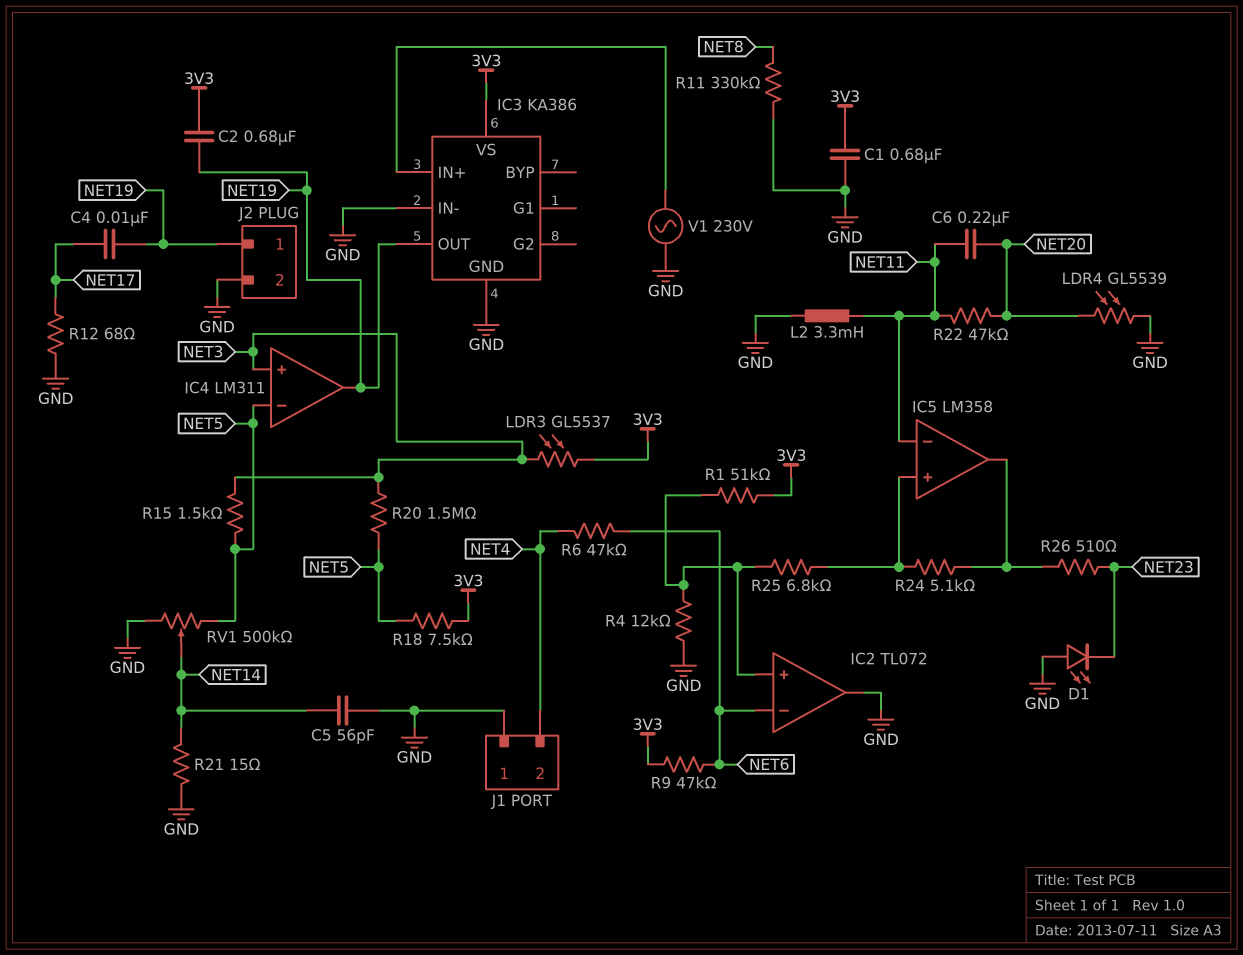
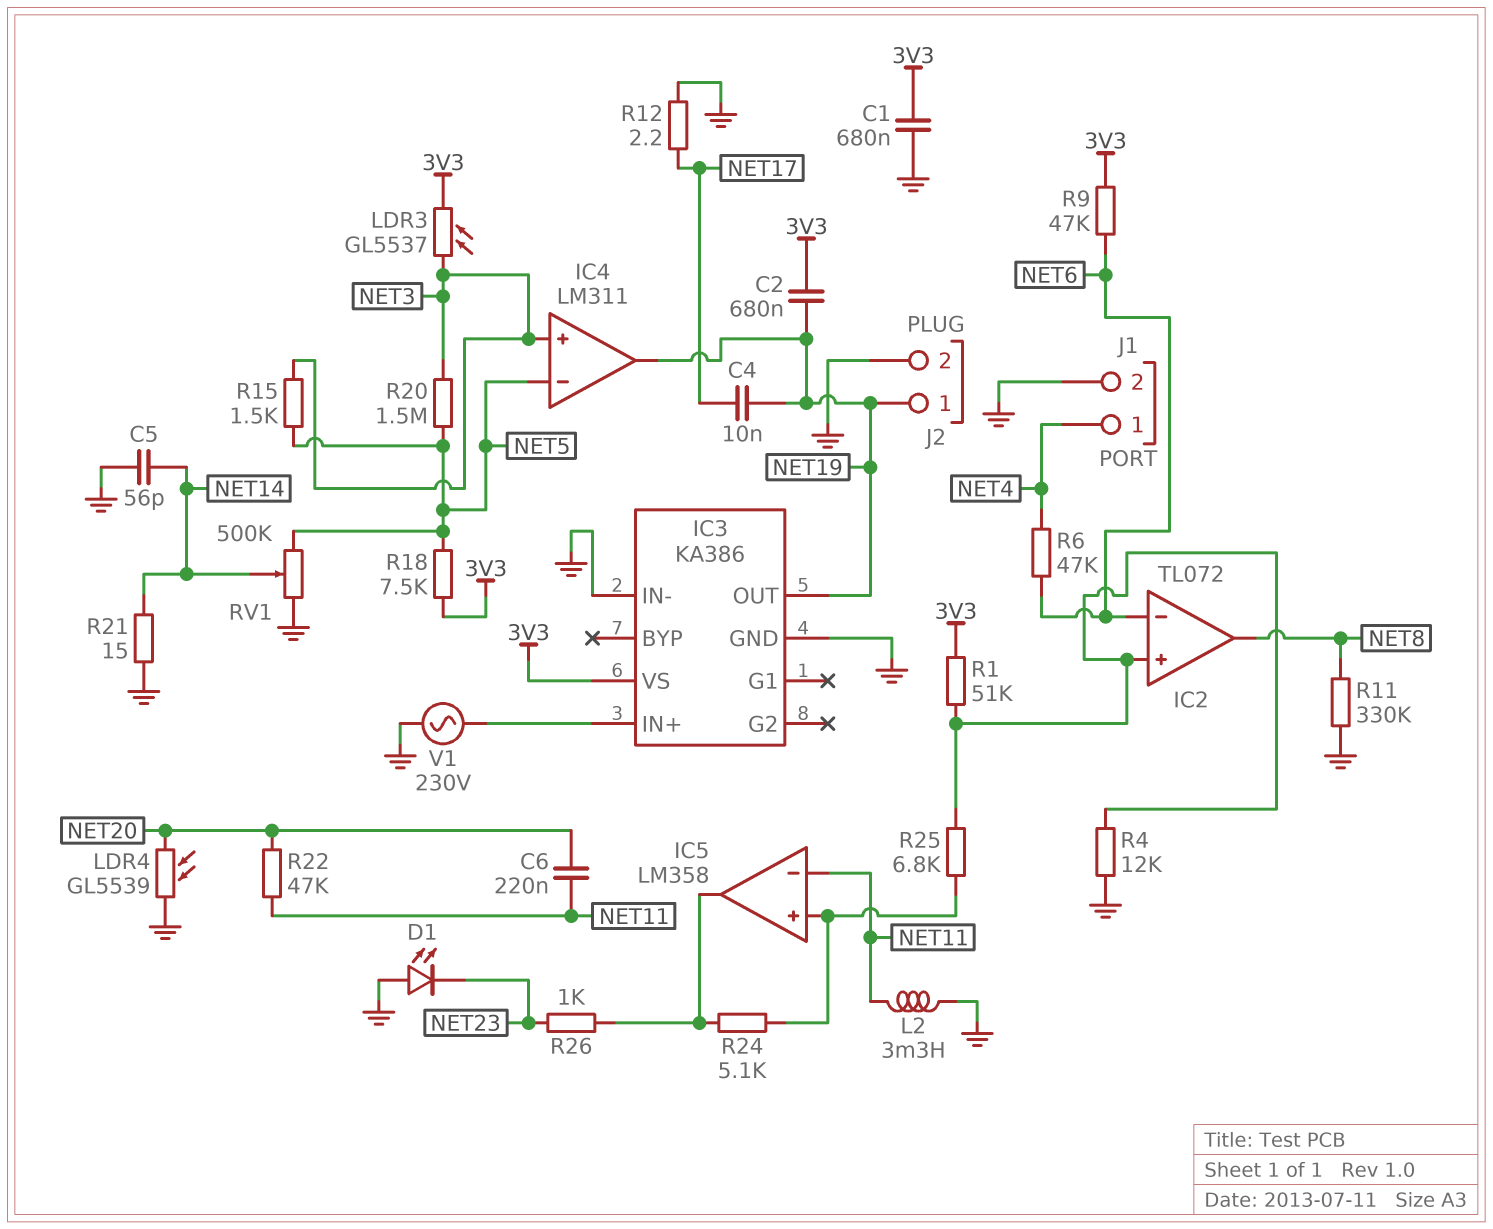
IC2 pin out: GND -> NET8
J1 pin 1: GND -> NET4
J1 pin 2: NET4 -> GND
R12: 68 (GND, NET17) -> 2.2 (GND, NET17)
R26: 510 (IC5/out, NET23) -> 1k (IC5/out, NET23)

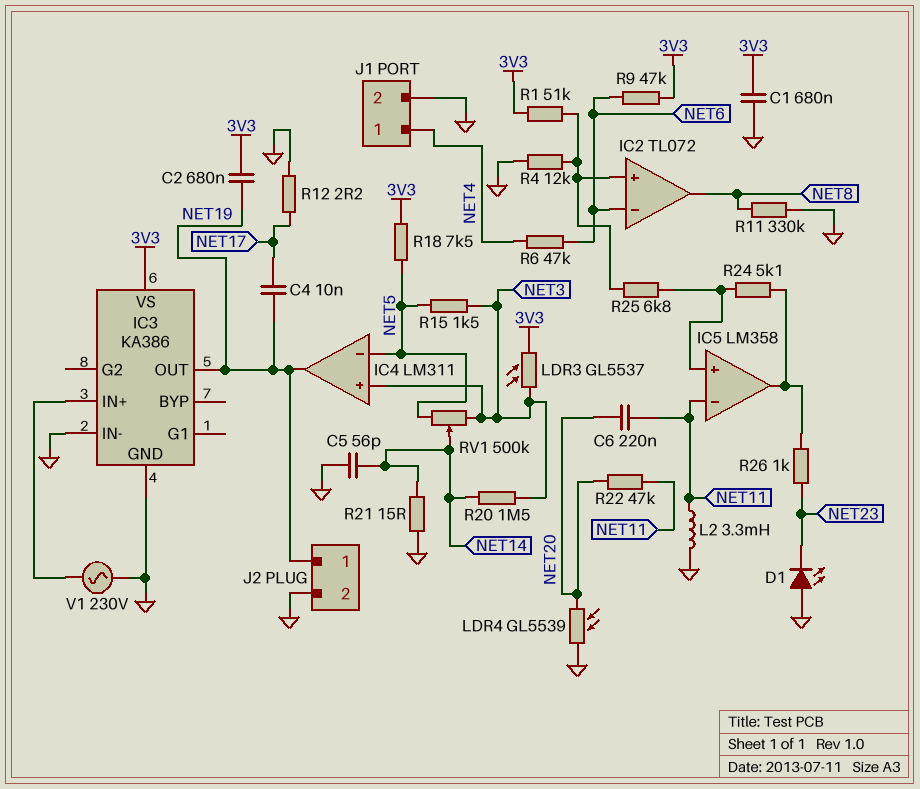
R20: 1.5M (NET3, NET5) -> 1.5M (NET3, NET14)
RV1: 500k (GND, NET5, wiper NET14) -> 500k (NET3, NET5, wiper NET14)

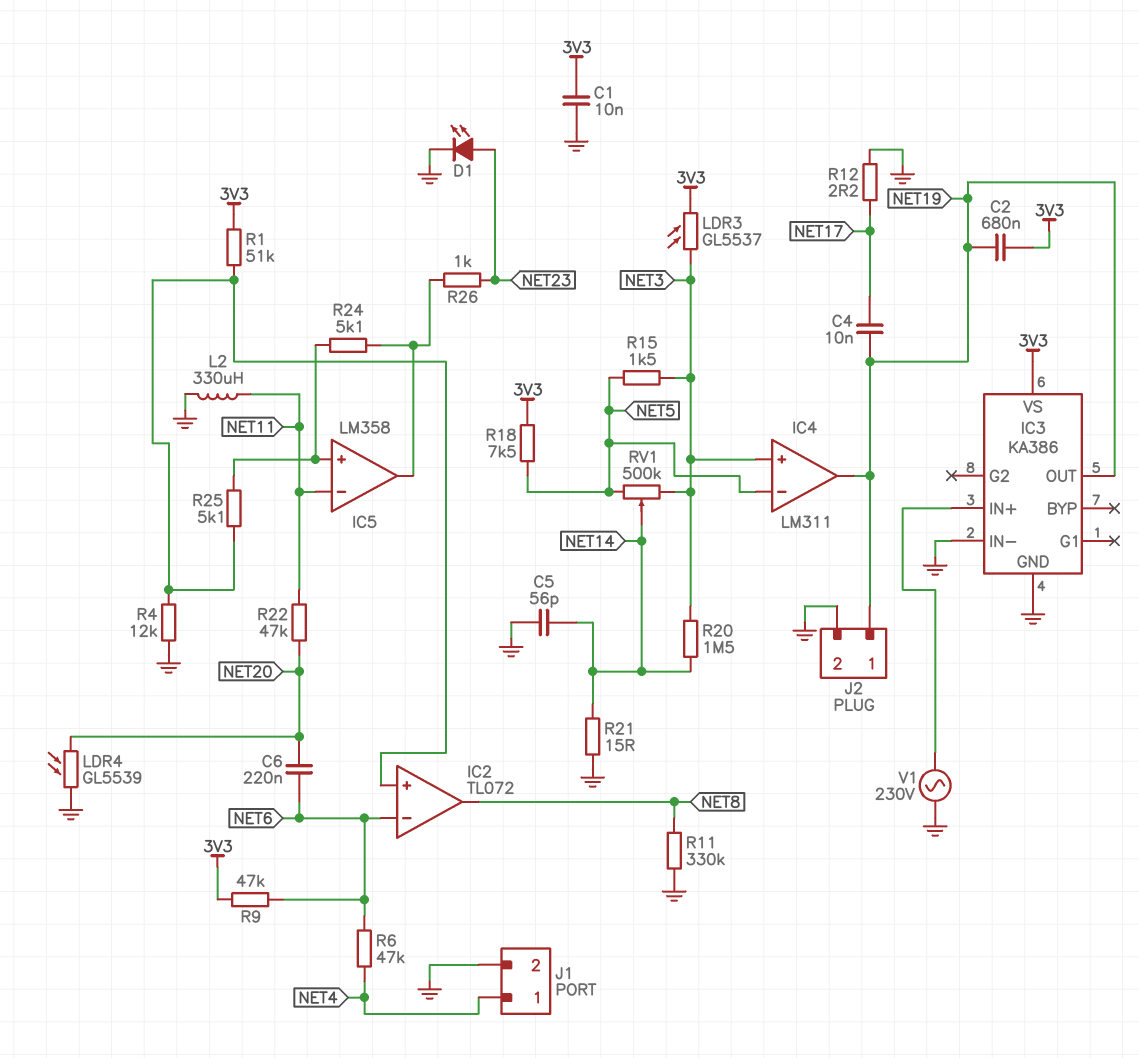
C1: 680nF (3V3, GND) -> 10nF (3V3, GND)
C6: 220nF (NET11, NET20) -> 220nF (NET6, NET20)
D1: LED (A GND, K NET23) -> LED (A NET23, K GND)
L2: 3.3mH (GND, NET11) -> 330uH (GND, NET11)
R25: 6.8k (IC2/in+, IC5/in+) -> 5.1k (IC2/in+, IC5/in+)

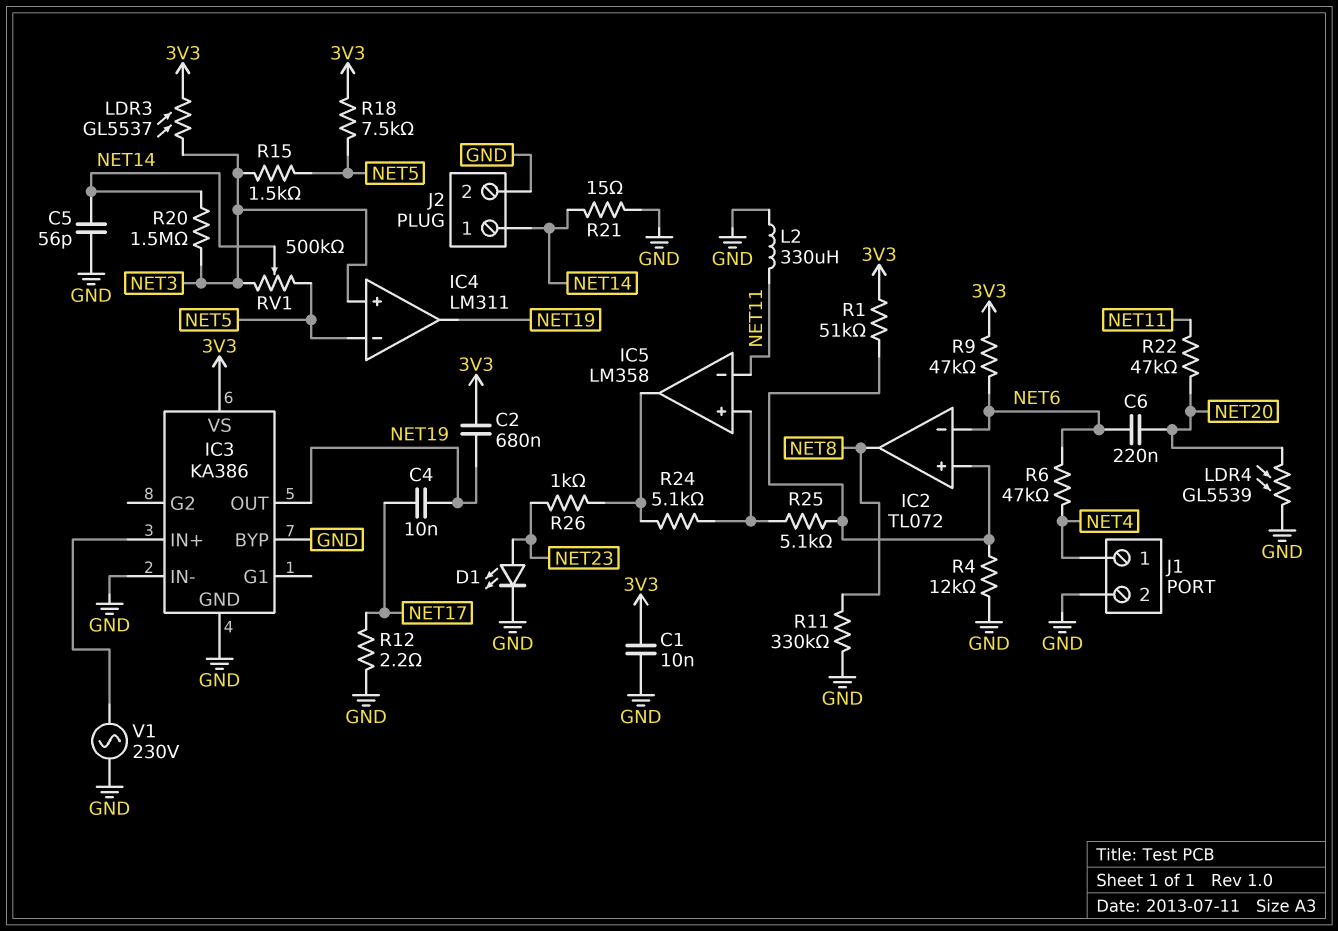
IC3 pin BYP: none -> GND
J2 pin 1: NET19 -> NET14

